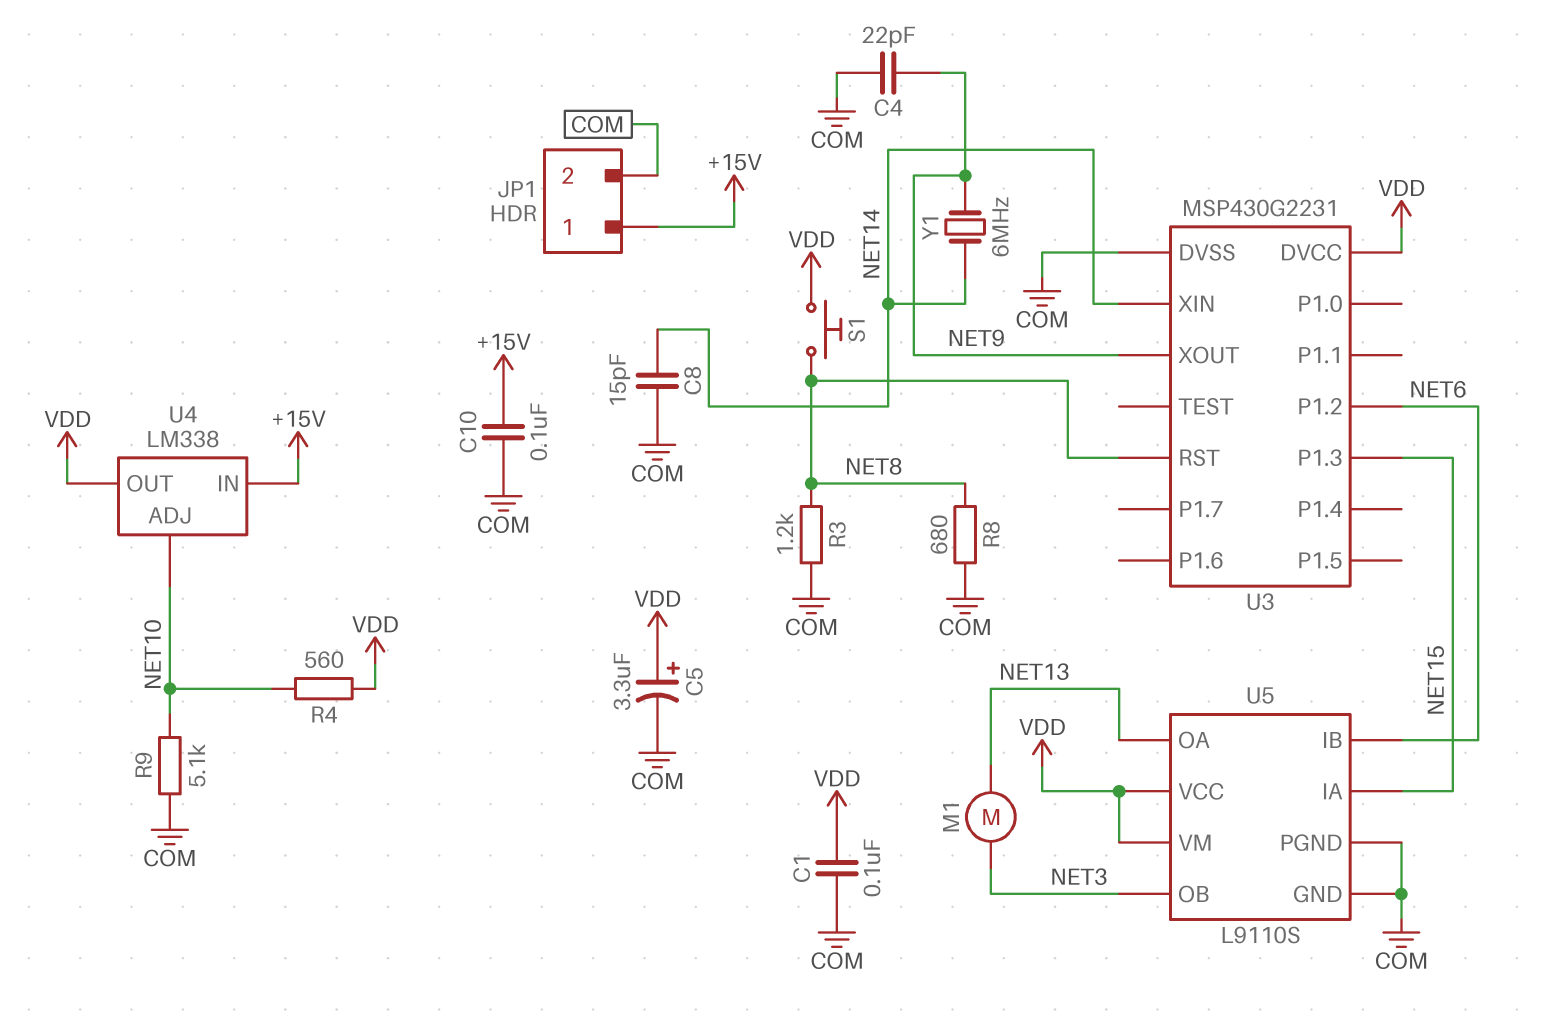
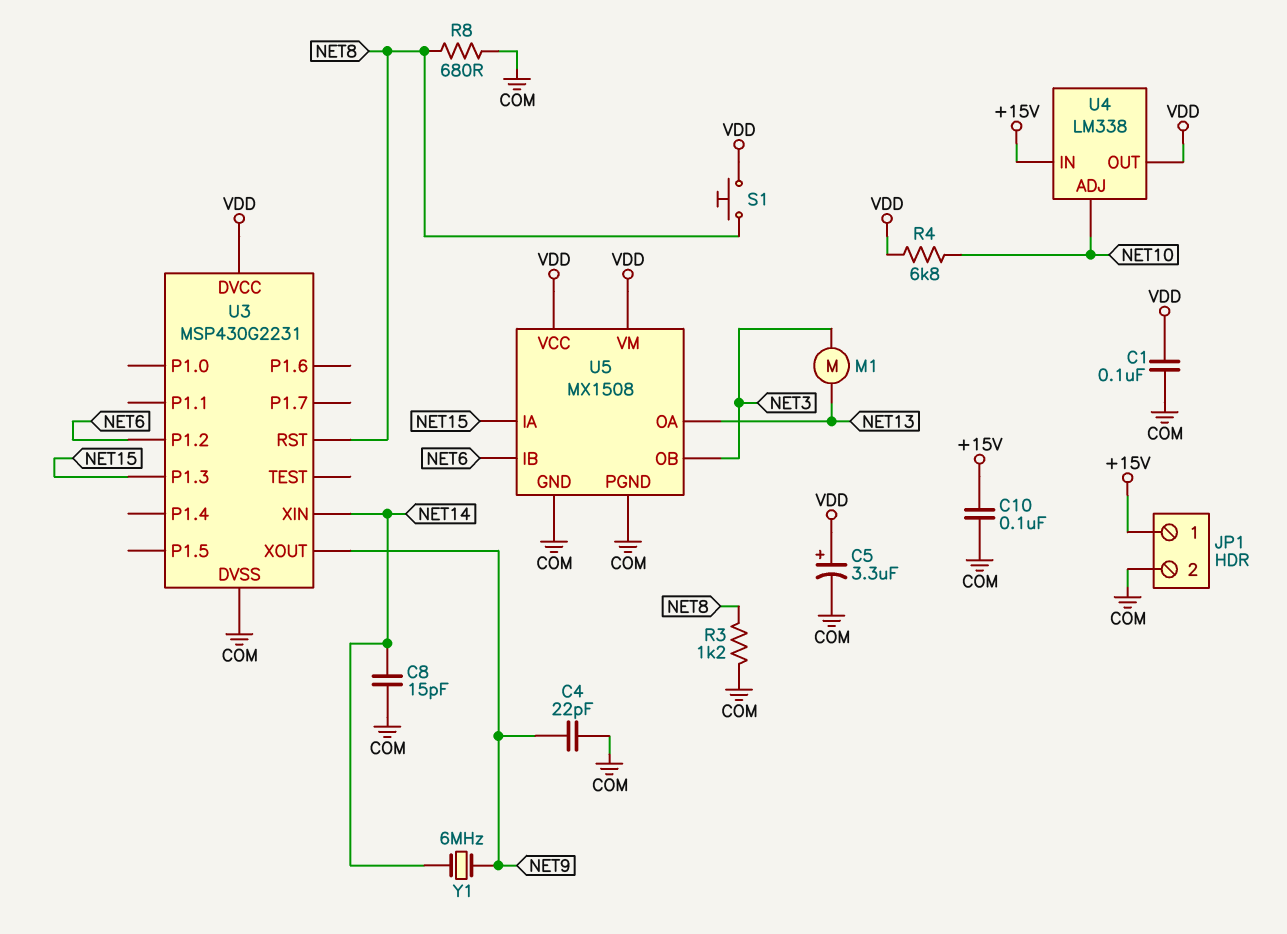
R4: 560 (NET10, VDD) -> 6.8k (NET10, VDD)
R9: 5.1k (COM, NET10) -> none
U5: L9110S -> MX1508

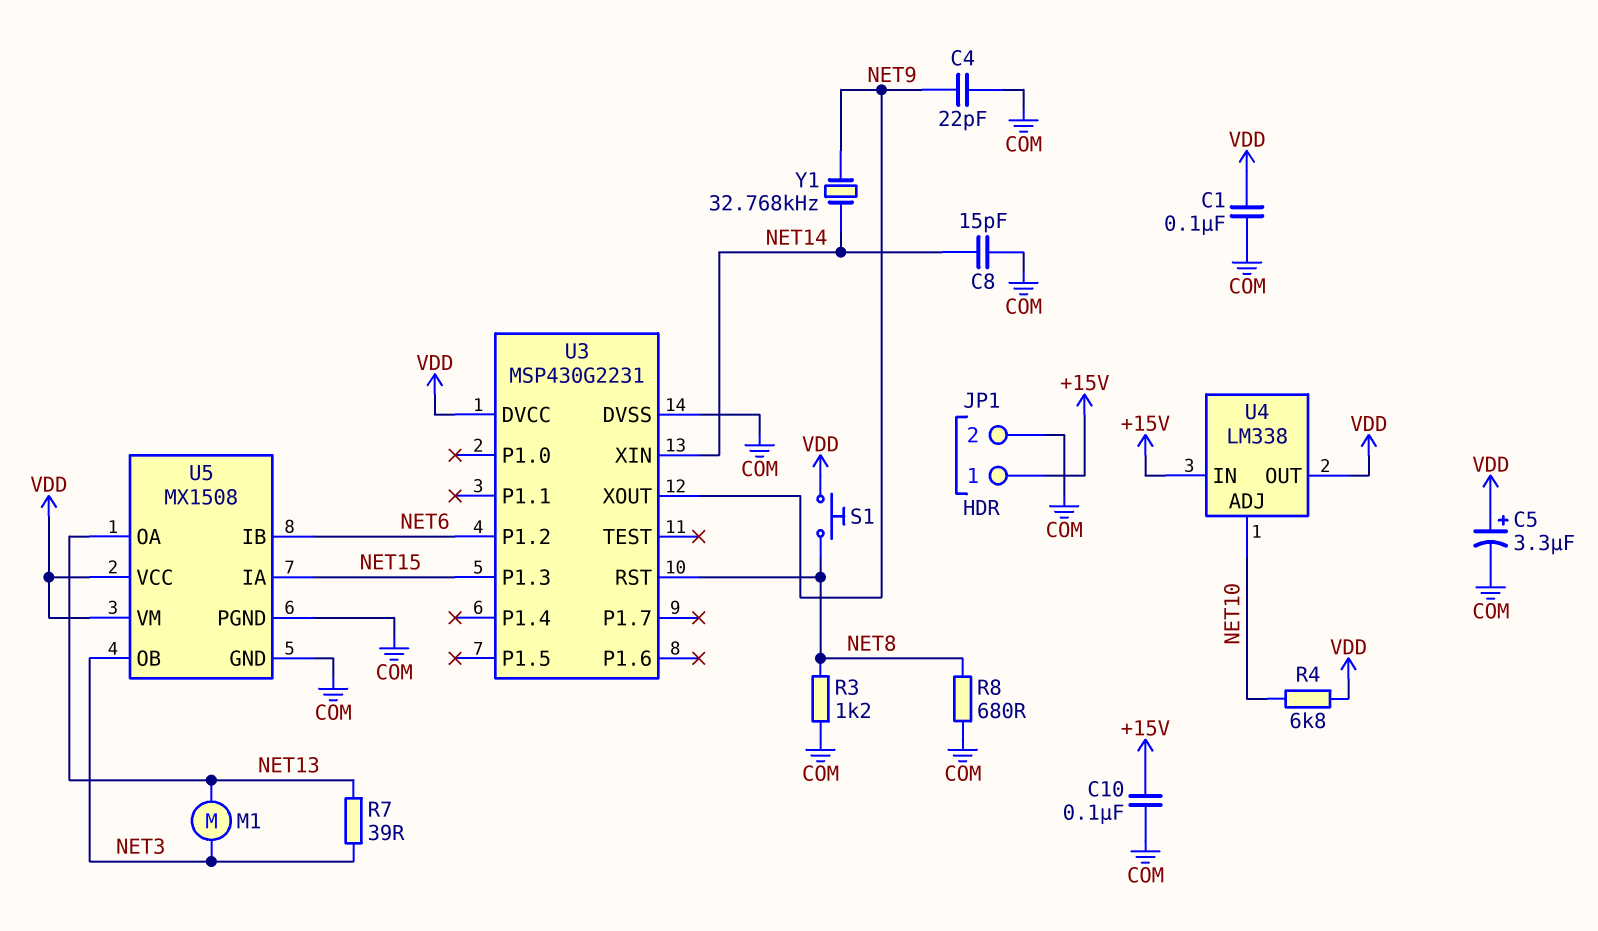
R7: none -> 39 (NET3, NET13)
Y1: 6MHz (NET9, NET14) -> 32.768kHz (NET9, NET14)

